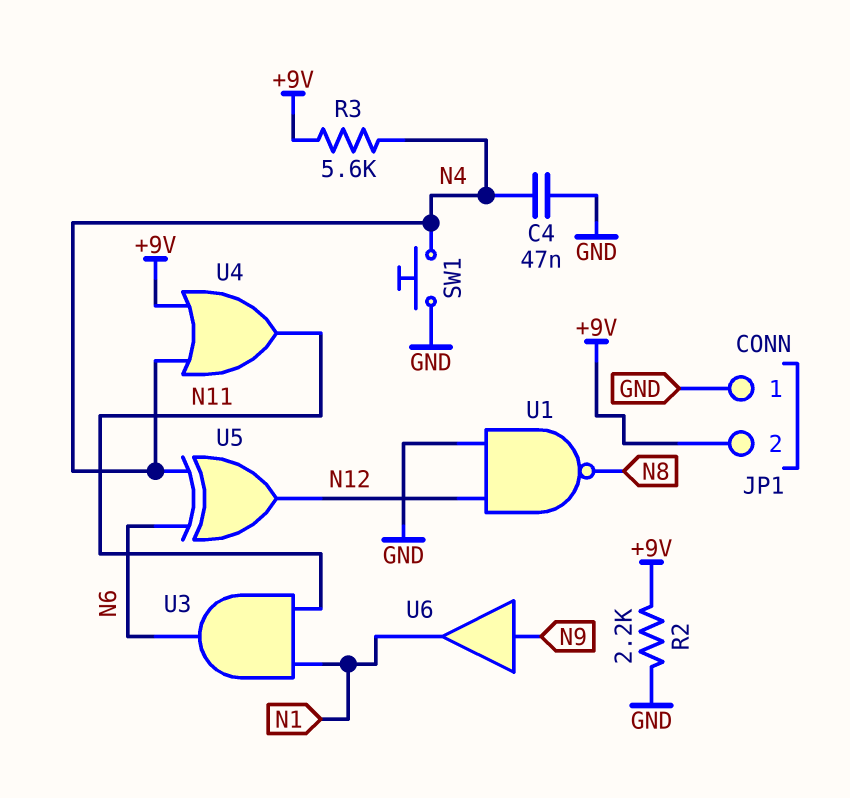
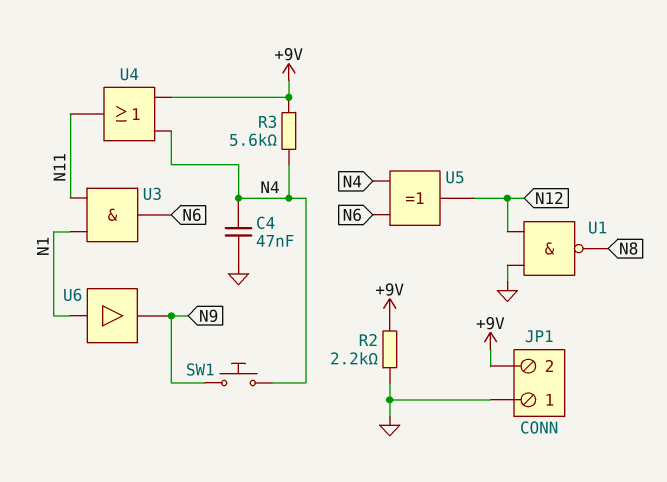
SW1: button (GND, N4) -> button (N4, N9)
U6: buffer (in N9, out N1) -> buffer (in N1, out N9)

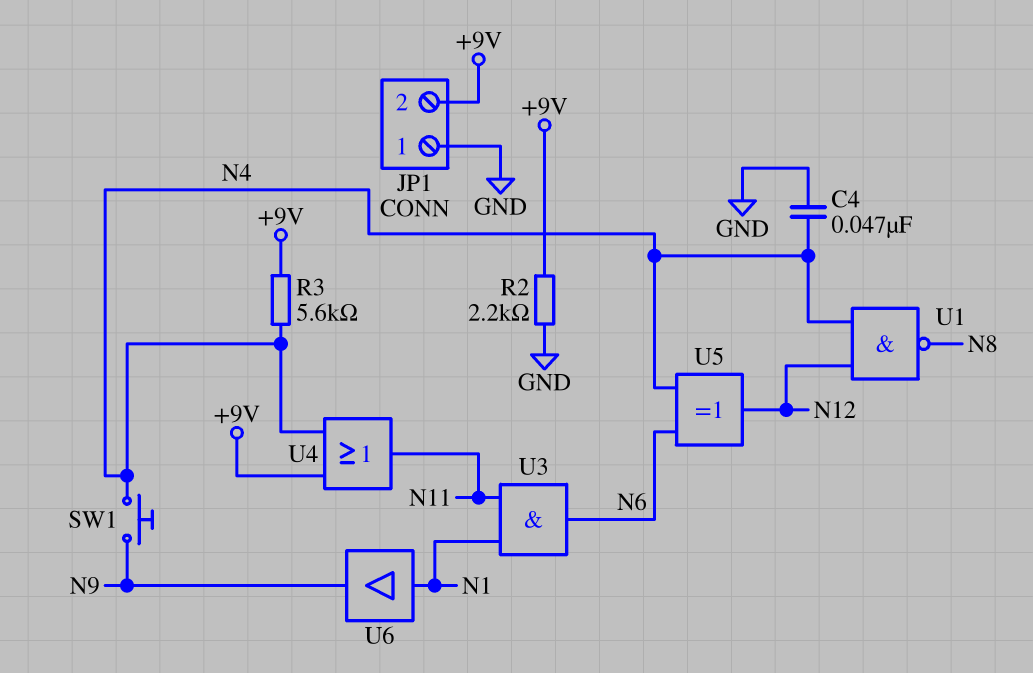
U1: NAND (in GND, in N12, out N8) -> NAND (in N4, in N12, out N8)

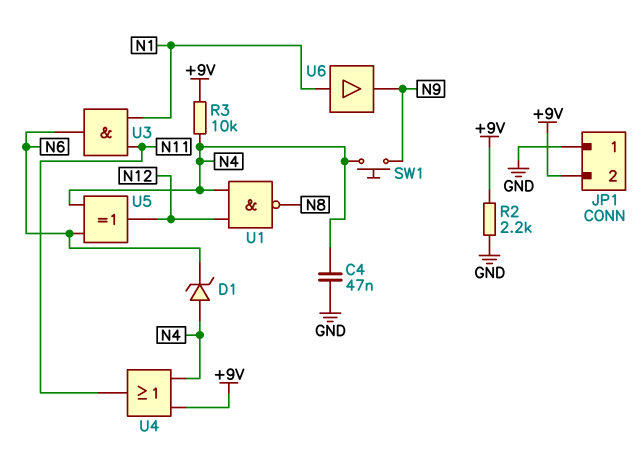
D1: none -> zener (A N4, K N6)
R3: 5.6k (+9V, N4) -> 10k (+9V, N4)

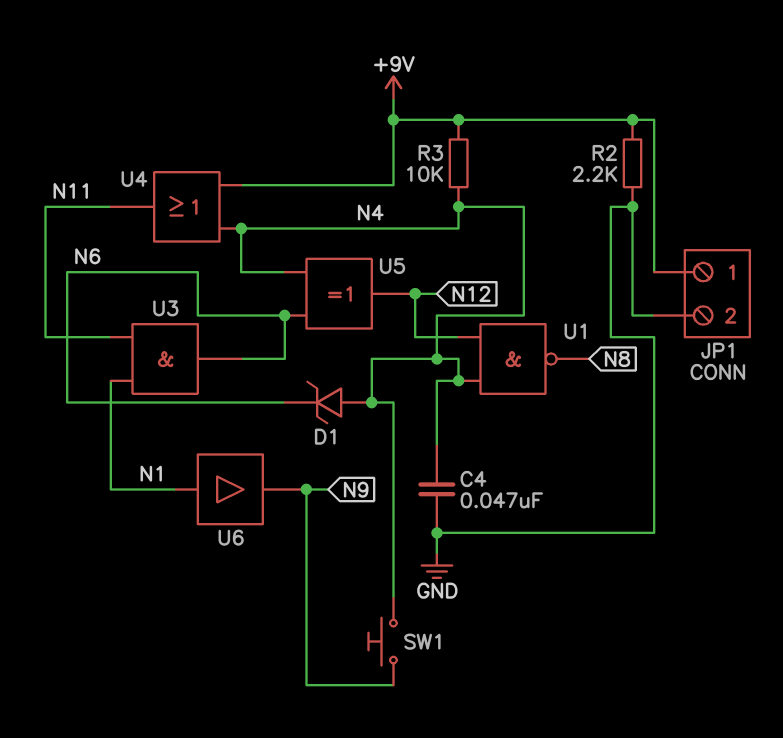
JP1 pin 1: GND -> +9V
JP1 pin 2: +9V -> GND

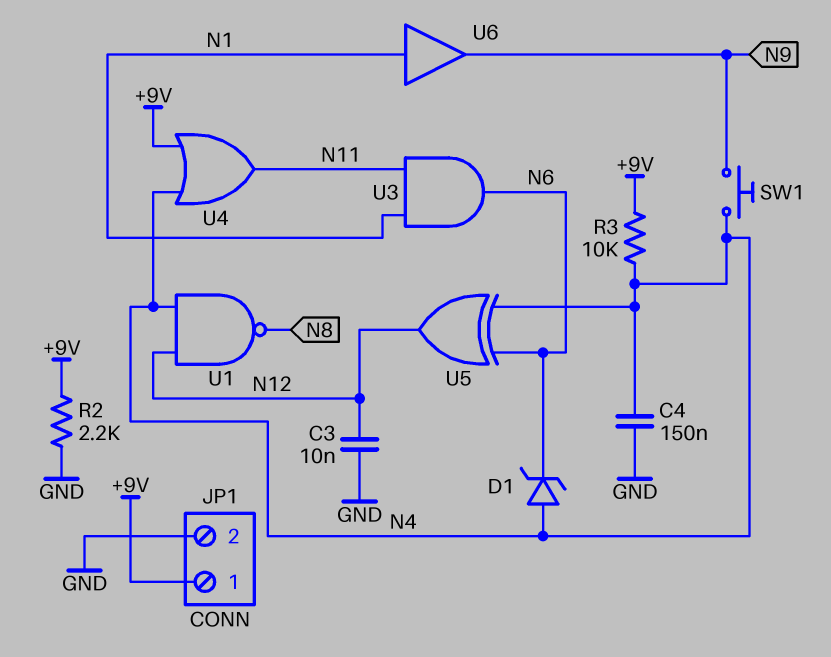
C3: none -> 10nF (GND, N12)
C4: 47nF (GND, N4) -> 150nF (GND, N4)

